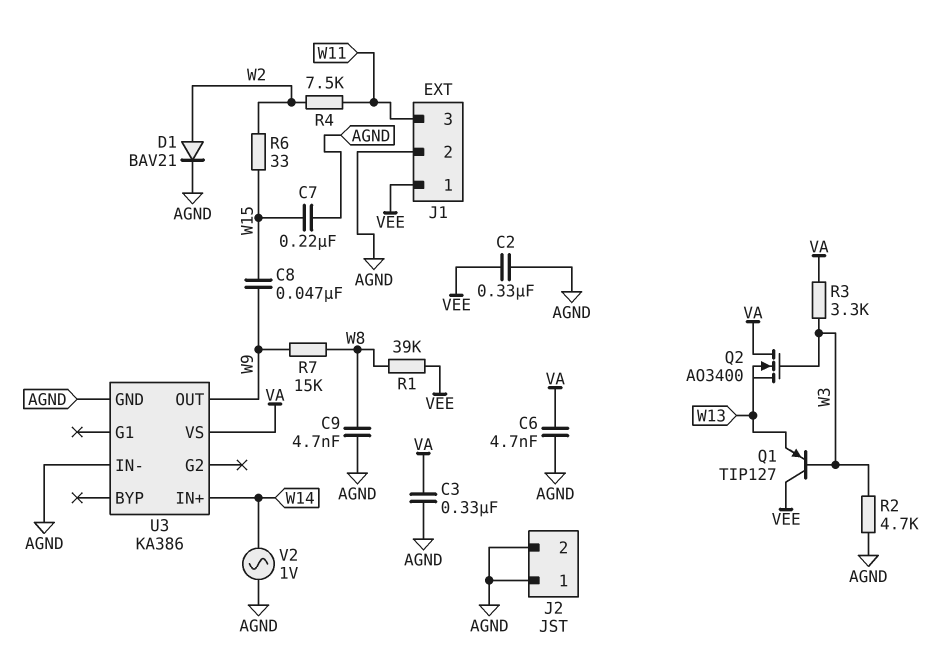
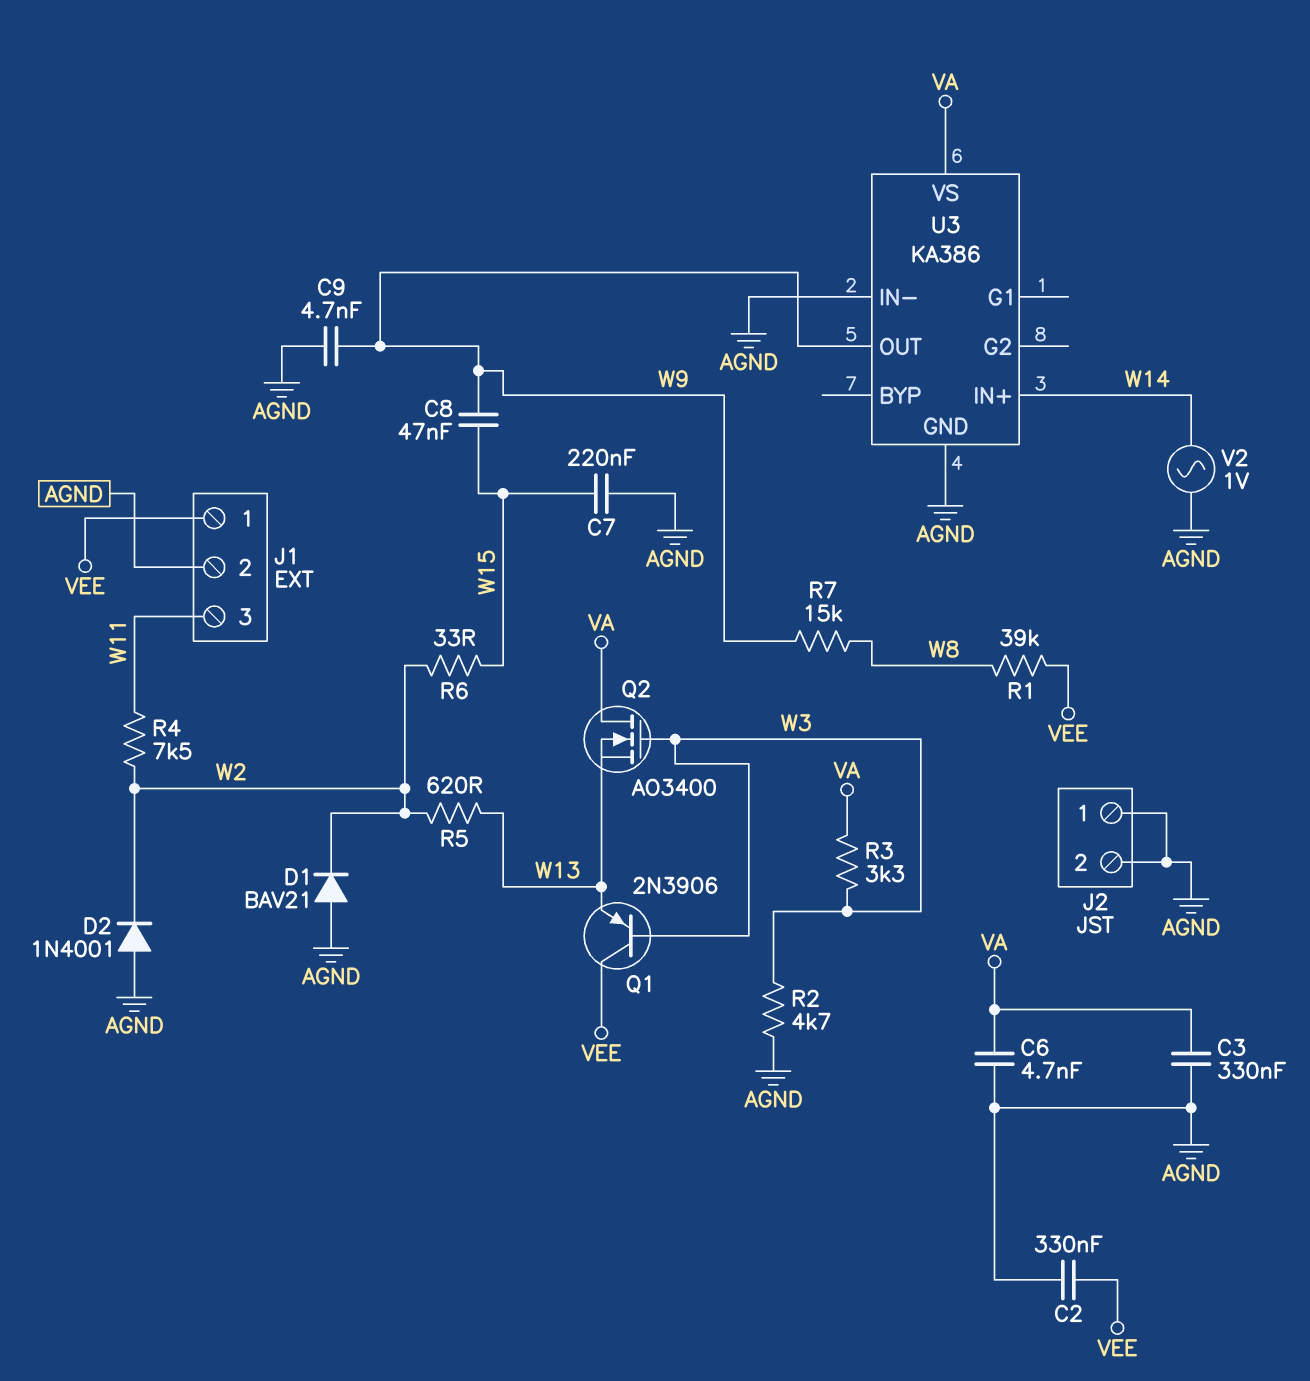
C9: 4.7nF (AGND, W8) -> 4.7nF (AGND, W9)
D1: diode BAV21 (A W2, K AGND) -> diode BAV21 (A AGND, K W2)
D2: none -> diode 1N4001 (A AGND, K W2)
Q1: PNP TIP127 (B W3, C VEE, E W13) -> PNP 2N3906 (B W3, C VEE, E W13)
R5: none -> 620 (W2, W13)

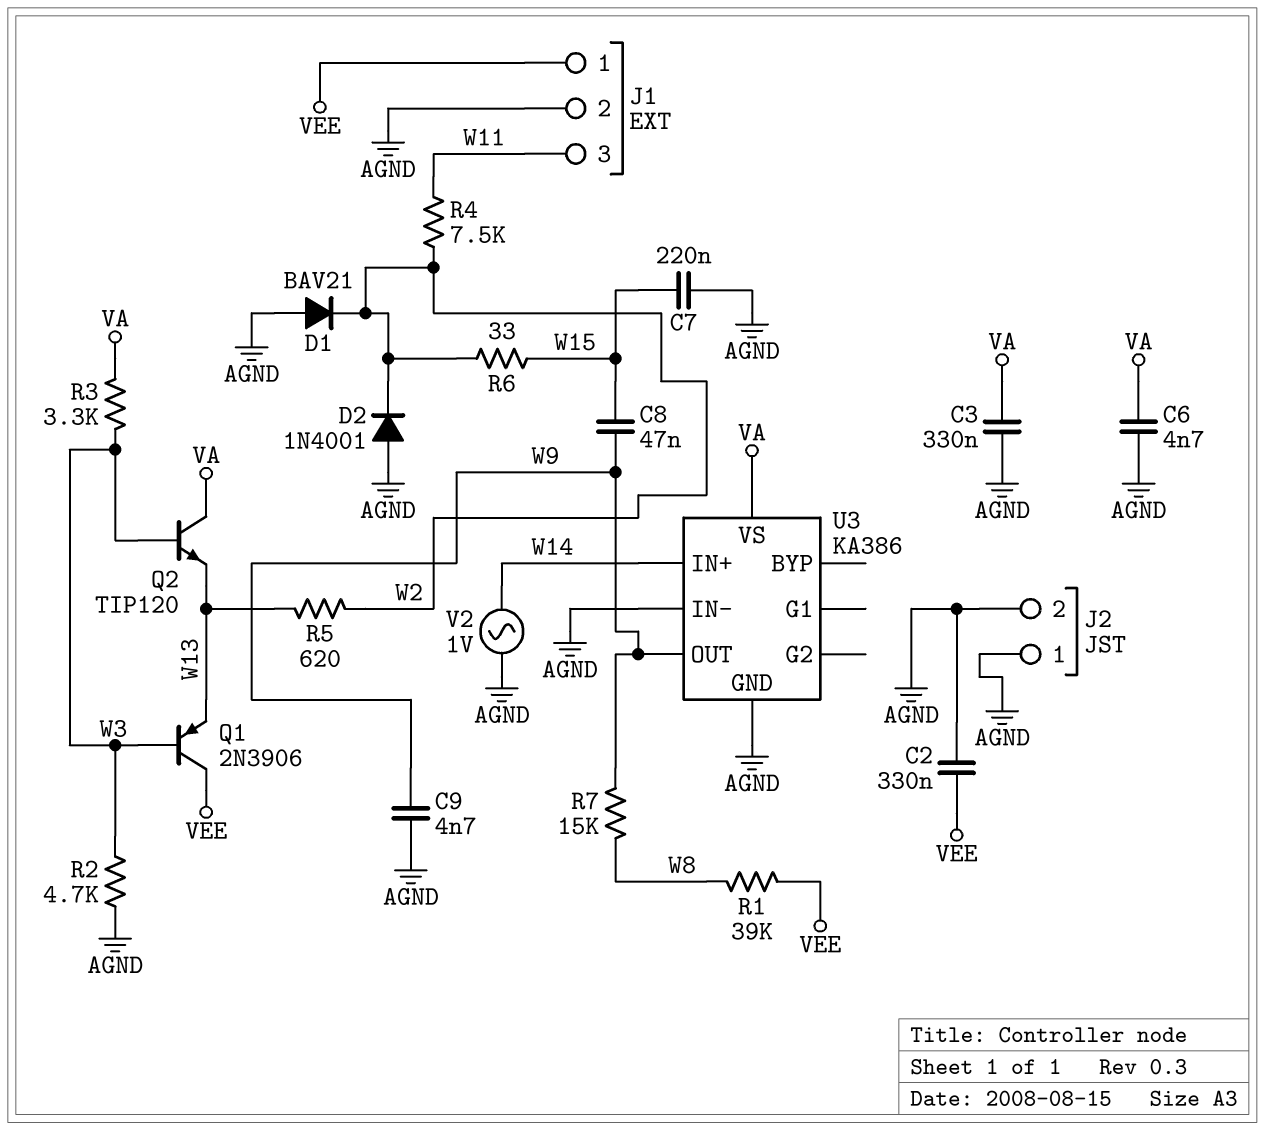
Q2: NMOS AO3400 (G W3, D VA, S W13) -> NPN TIP120 (B W3, C VA, E W13)

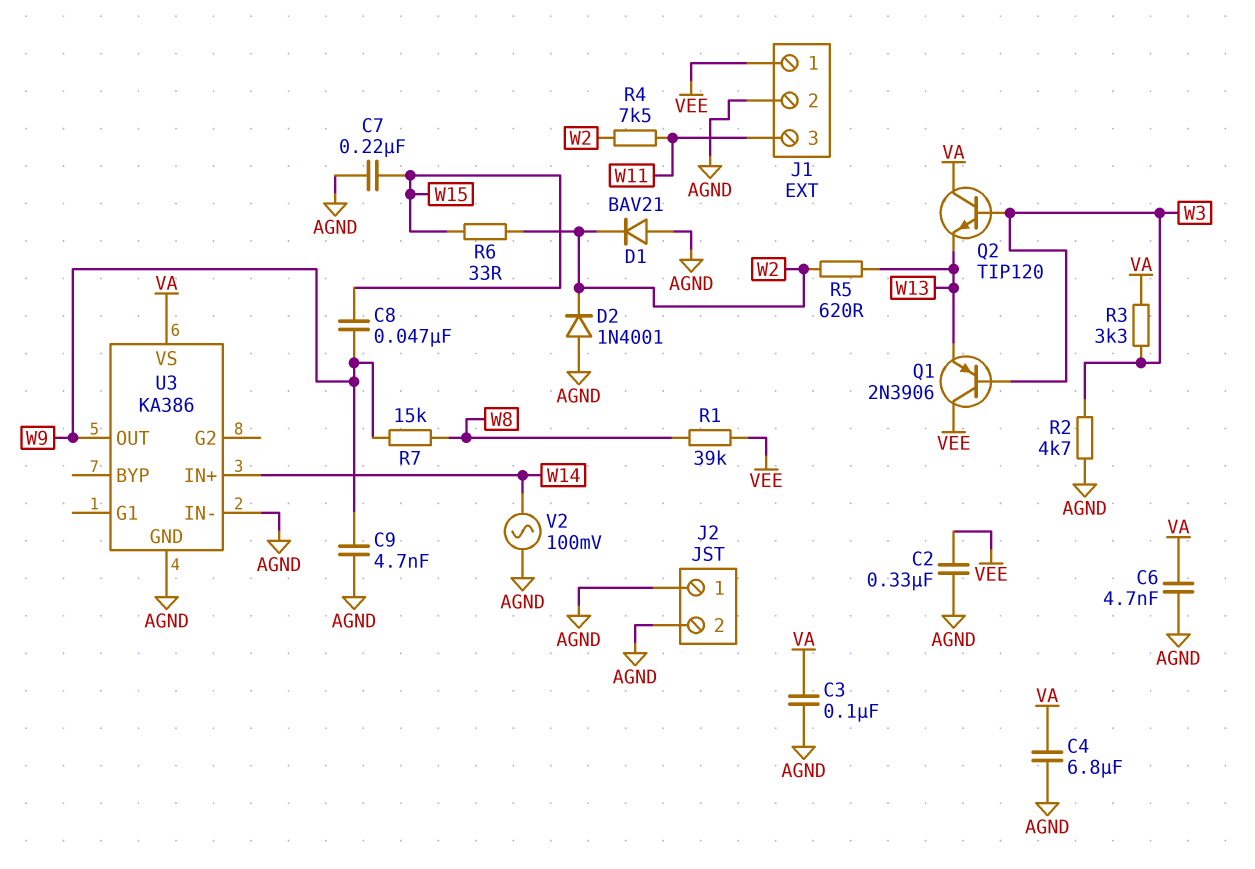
C3: 330nF (AGND, VA) -> 100nF (AGND, VA)
C4: none -> 6.8uF (AGND, VA)
V2: AC 1V (AGND, W14) -> AC 100mV (AGND, W14)

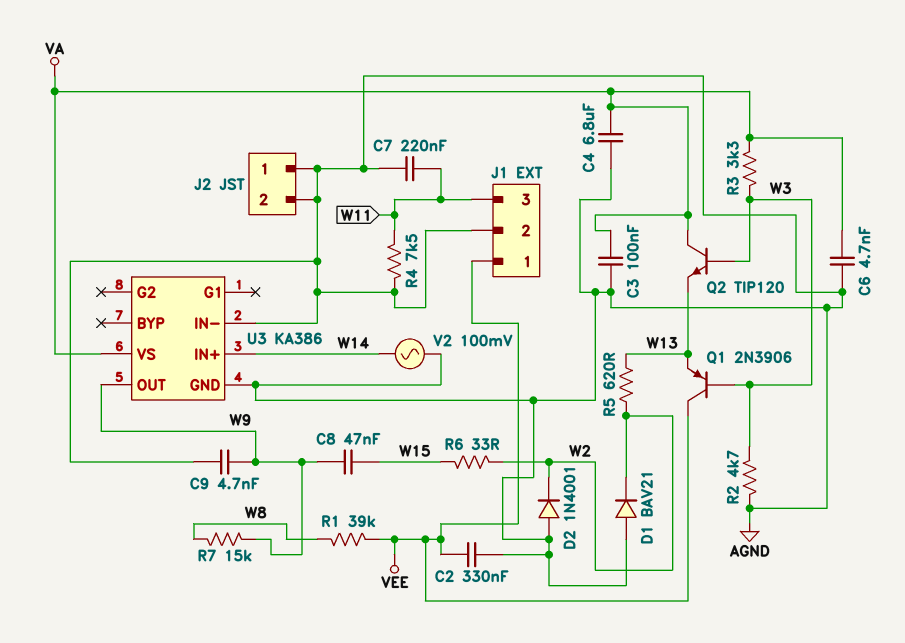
C7: 220nF (AGND, W15) -> 220nF (AGND, W11)
R4: 7.5k (W2, W11) -> 7.5k (AGND, W11)

